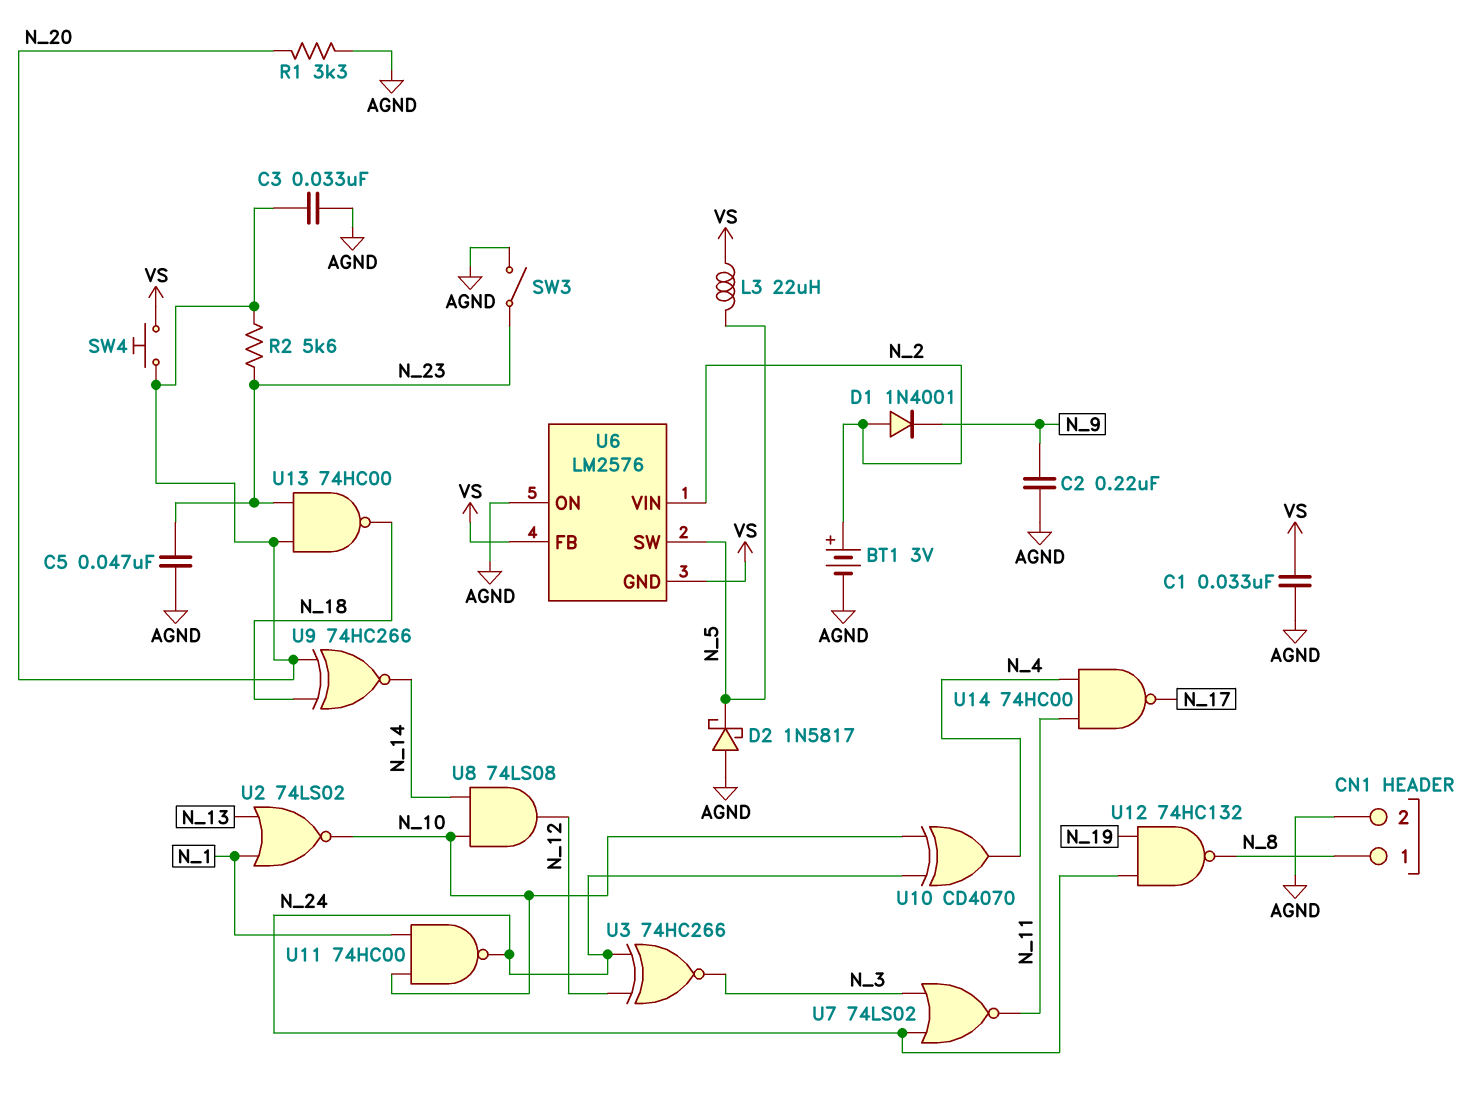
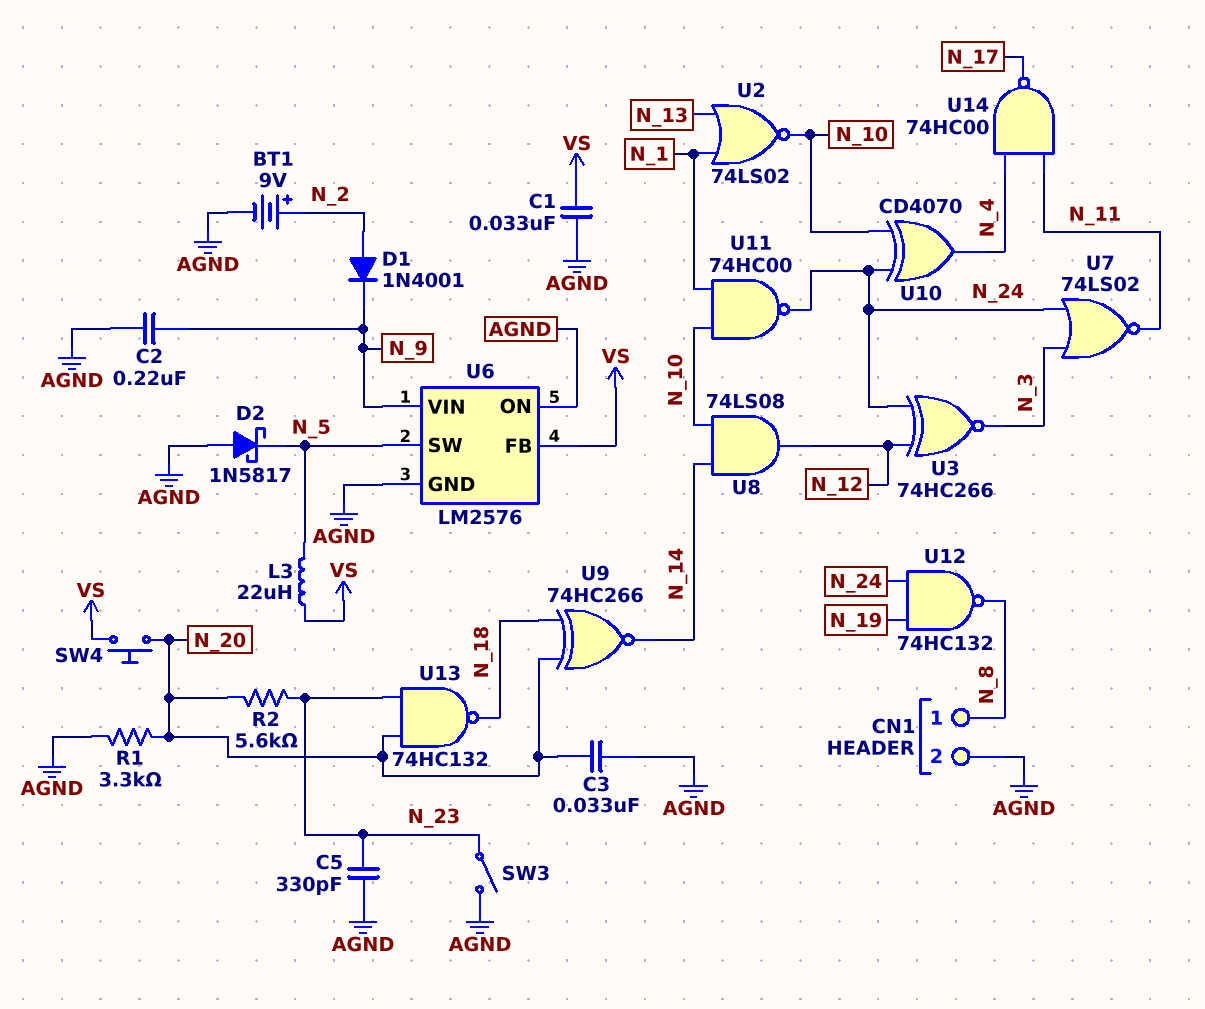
BT1: 3V (plus N_2, minus AGND) -> 9V (plus N_2, minus AGND)
C5: 47nF (AGND, N_23) -> 330pF (AGND, N_23)
U6 pin GND: VS -> AGND
U6 pin VIN: N_2 -> N_9
U13: NAND 74HC00 (in N_20, in N_23, out N_18) -> NAND 74HC132 (in N_20, in N_23, out N_18)

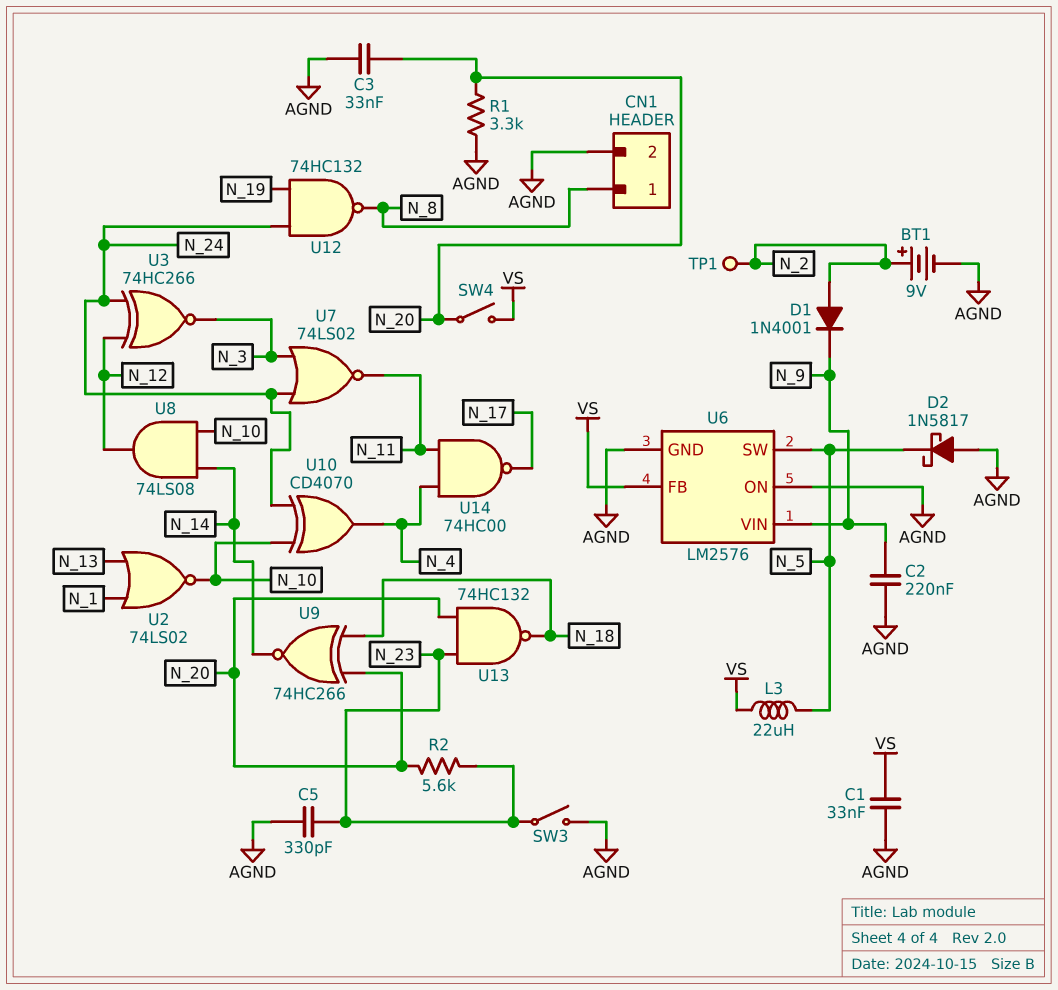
SW4: button (N_20, VS) -> switch (N_20, VS)
TP1: none -> test point (N_2)
U11: NAND 74HC00 (in N_1, in N_10, out N_24) -> none

